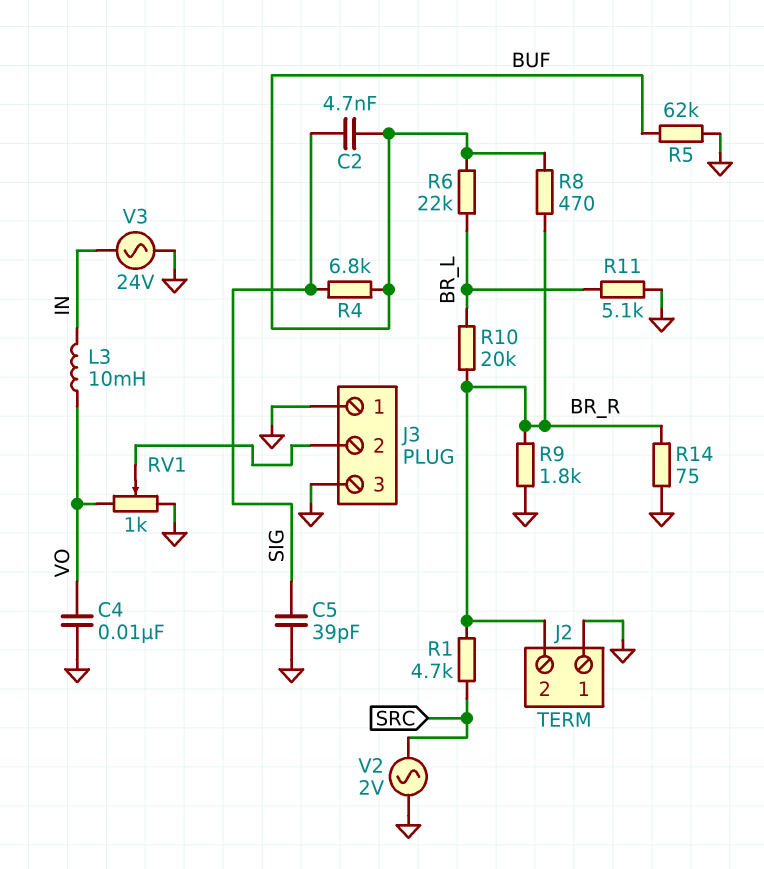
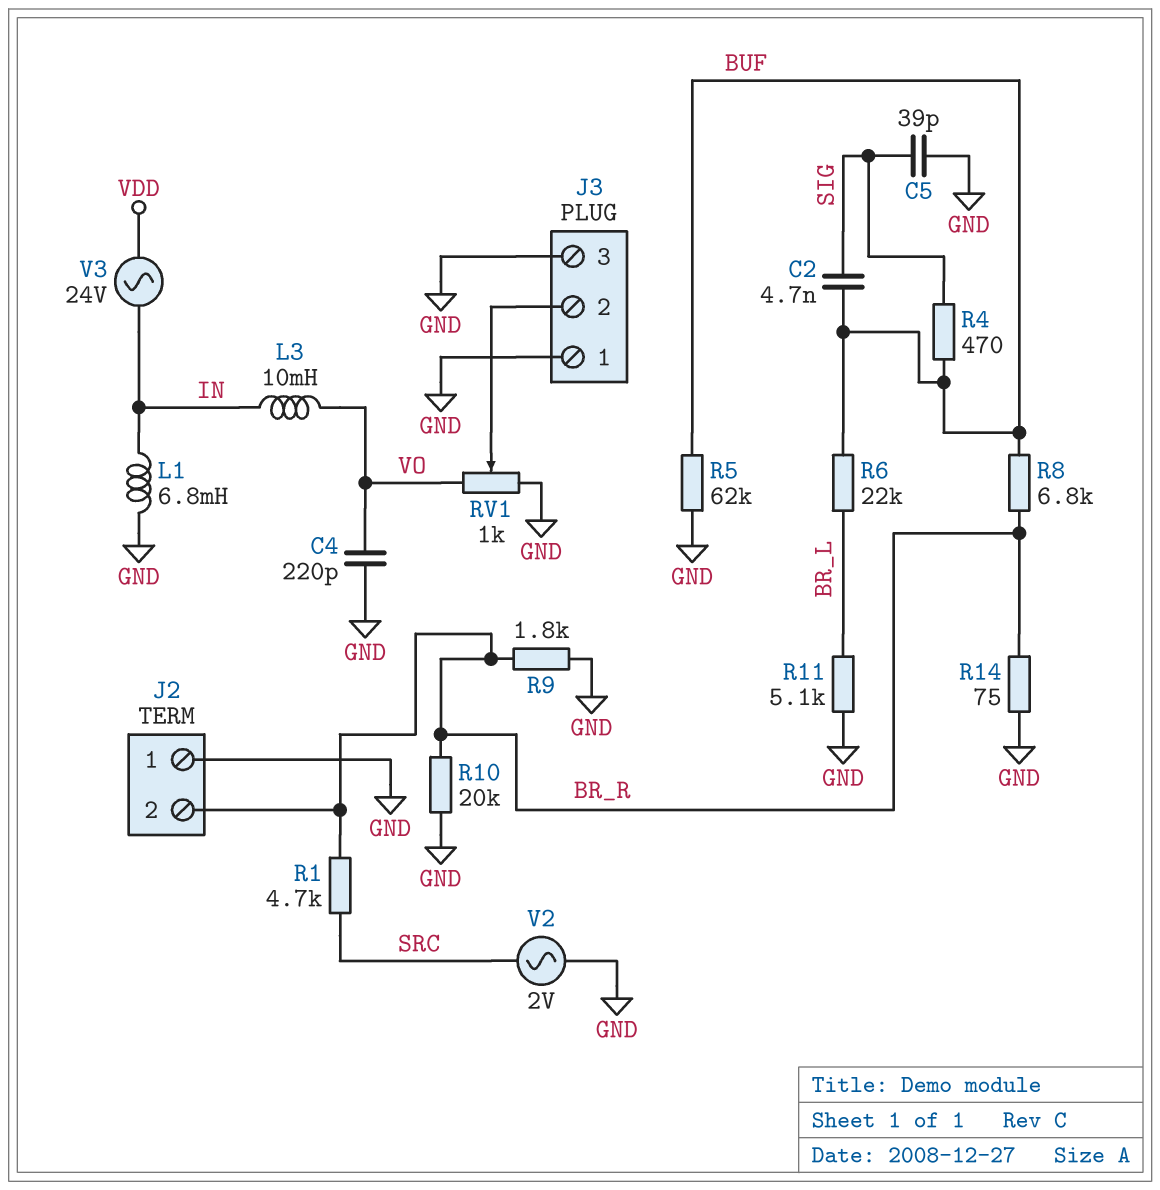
C4: 10nF (GND, VO) -> 220pF (GND, VO)
L1: none -> 6.8mH (GND, IN)
R4: 6.8k (BUF, SIG) -> 470 (BUF, SIG)
R8: 470 (BR_R, BUF) -> 6.8k (BR_R, BUF)
R10: 20k (BR_L, BR_R) -> 20k (BR_R, GND)
V3: AC 24V (GND, IN) -> AC 24V (IN, VDD)

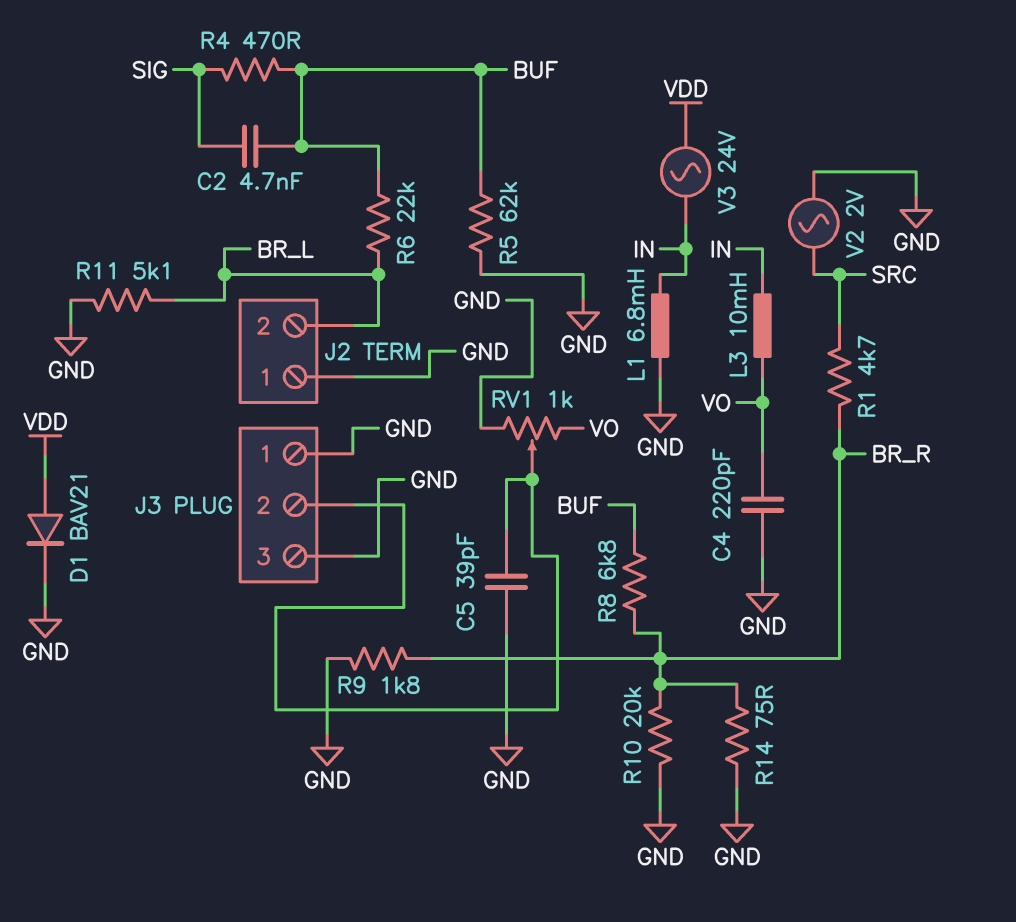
C5: 39pF (GND, SIG) -> 39pF (GND, J3/2)
D1: none -> diode BAV21 (A VDD, K GND)
J2 pin 2: BR_R -> BR_L

